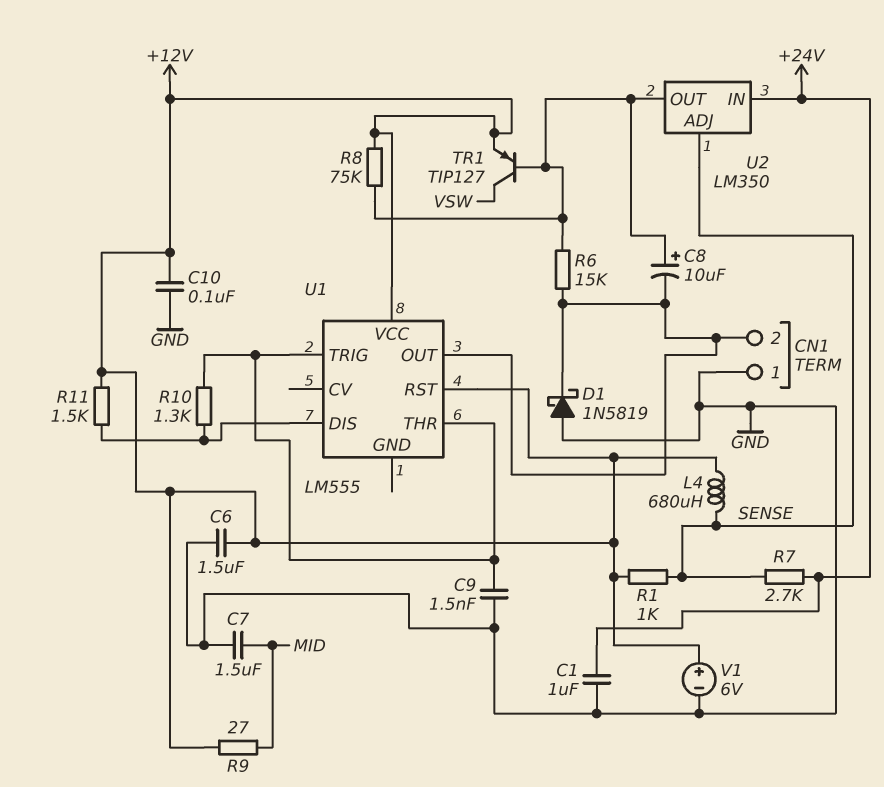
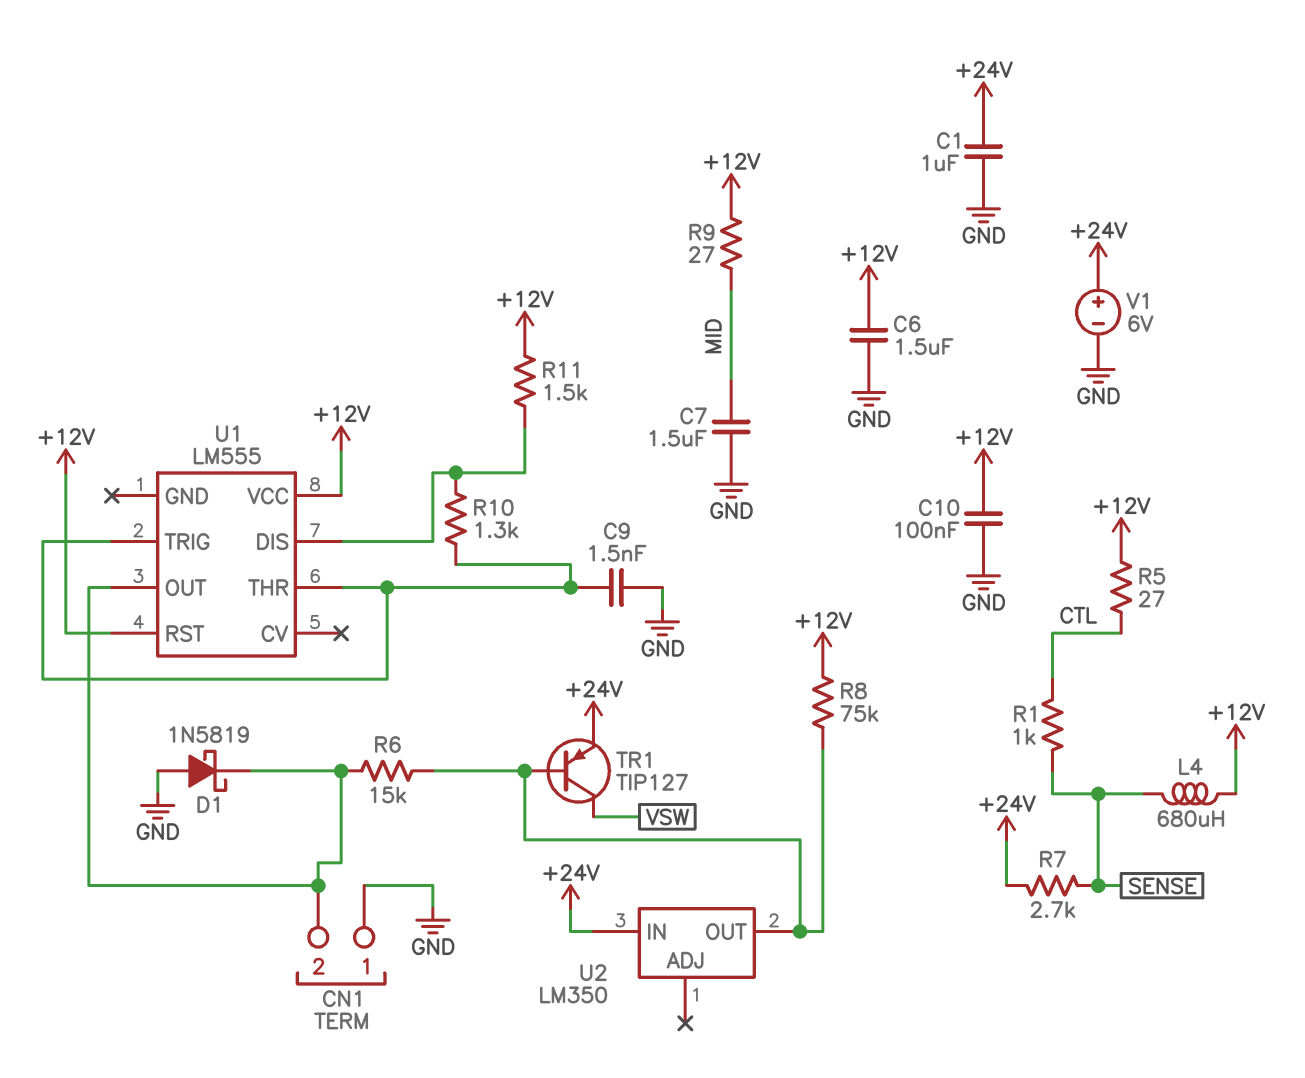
C8: 10uF (plus U2/OUT, minus CN1/2) -> none
R1: 1k (+12V, SENSE) -> 1k (CTL, SENSE)
R5: none -> 27 (+12V, CTL)
TR1: PNP TIP127 (B U2/OUT, C VSW, E +12V) -> PNP TIP127 (B U2/OUT, C VSW, E +24V)
U2 pin ADJ: SENSE -> none
V1: 6V (plus +12V, minus GND) -> 6V (plus +24V, minus GND)

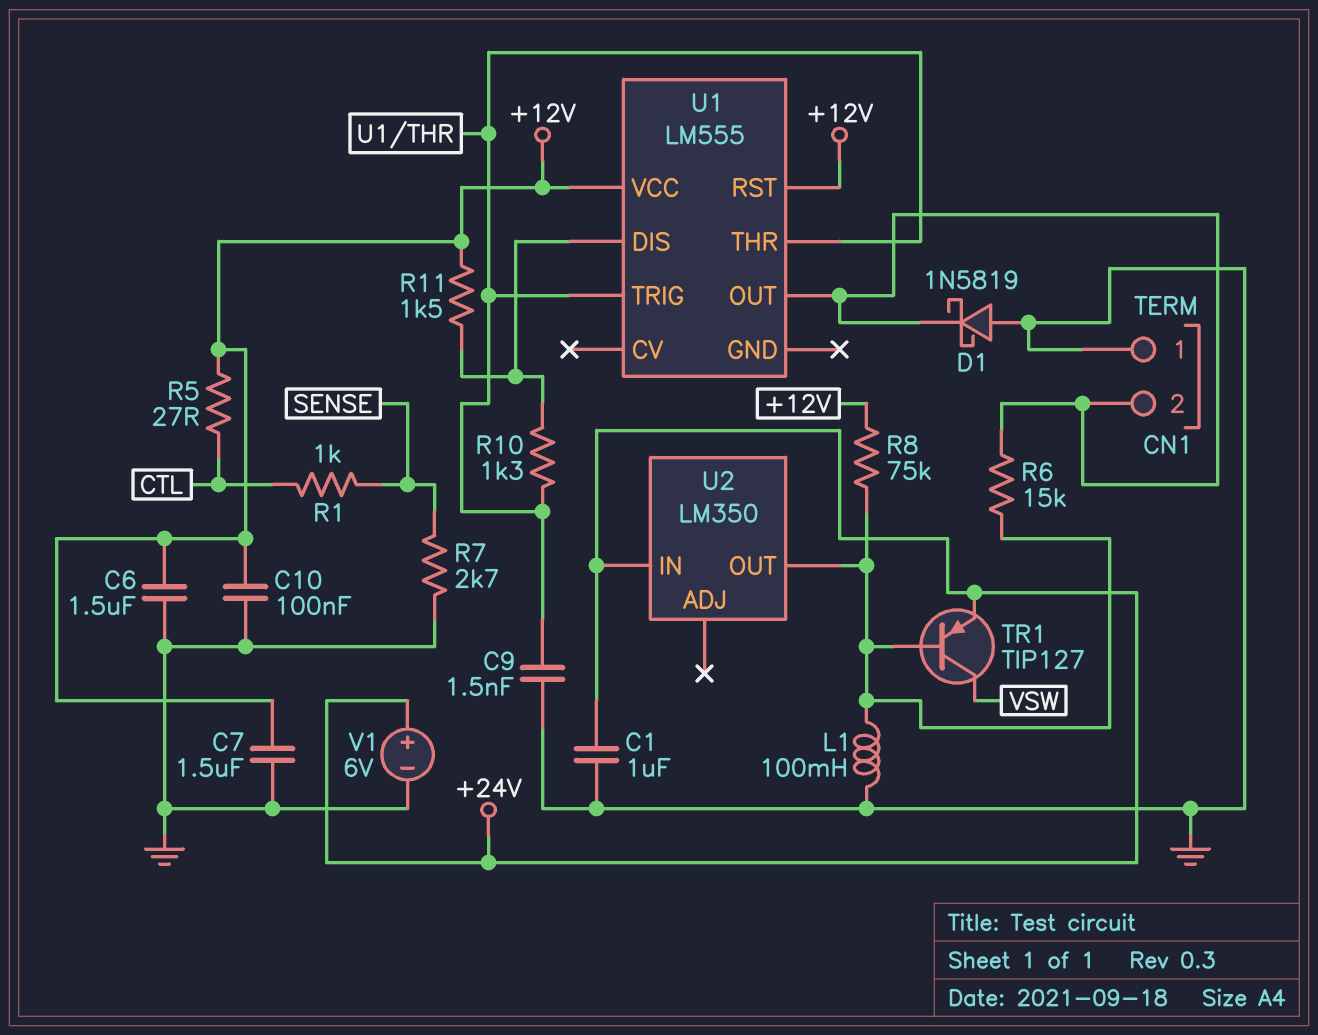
C7: 1.5uF (GND, MID) -> 1.5uF (+12V, GND)
L1: none -> 100mH (GND, U2/OUT)
L4: 680uH (+12V, SENSE) -> none
R7: 2.7k (+24V, SENSE) -> 2.7k (GND, SENSE)
R9: 27 (+12V, MID) -> none

